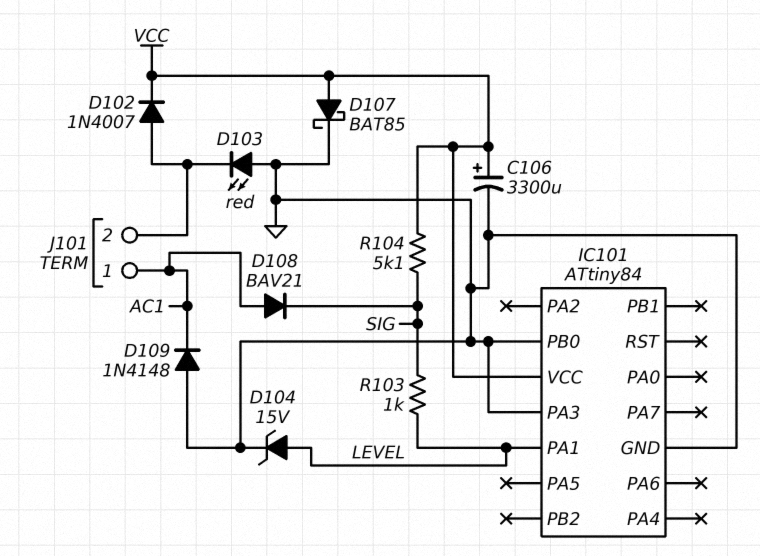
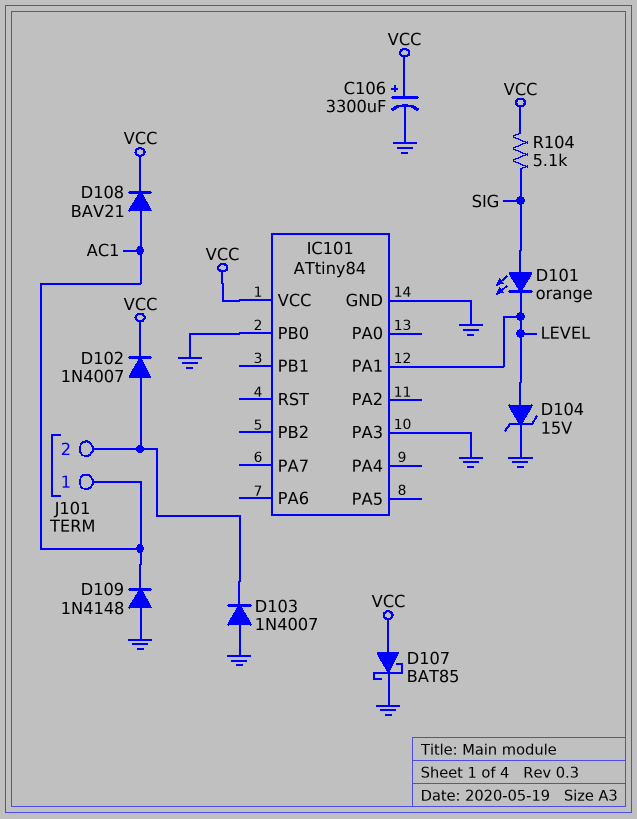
D101: none -> LED orange (A SIG, K LEVEL)
D103: LED red (A GND, K J101/2) -> diode 1N4007 (A GND, K J101/2)
D108: diode BAV21 (A AC1, K SIG) -> diode BAV21 (A AC1, K VCC)
R103: 1k (LEVEL, SIG) -> none

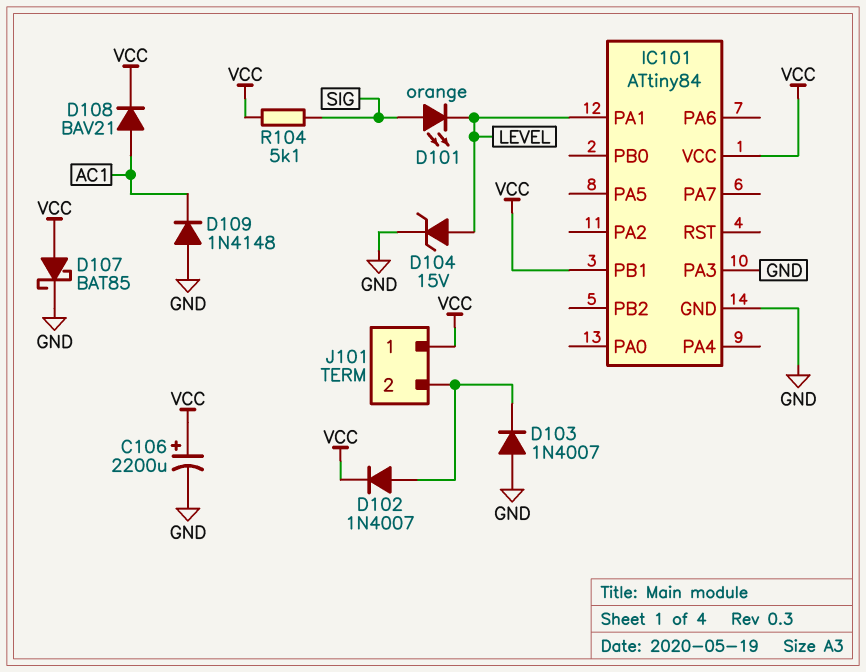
C106: 3300uF (plus VCC, minus GND) -> 2200uF (plus VCC, minus GND)
IC101 pin PB0: GND -> none
IC101 pin PB1: none -> VCC
J101 pin 1: AC1 -> VCC

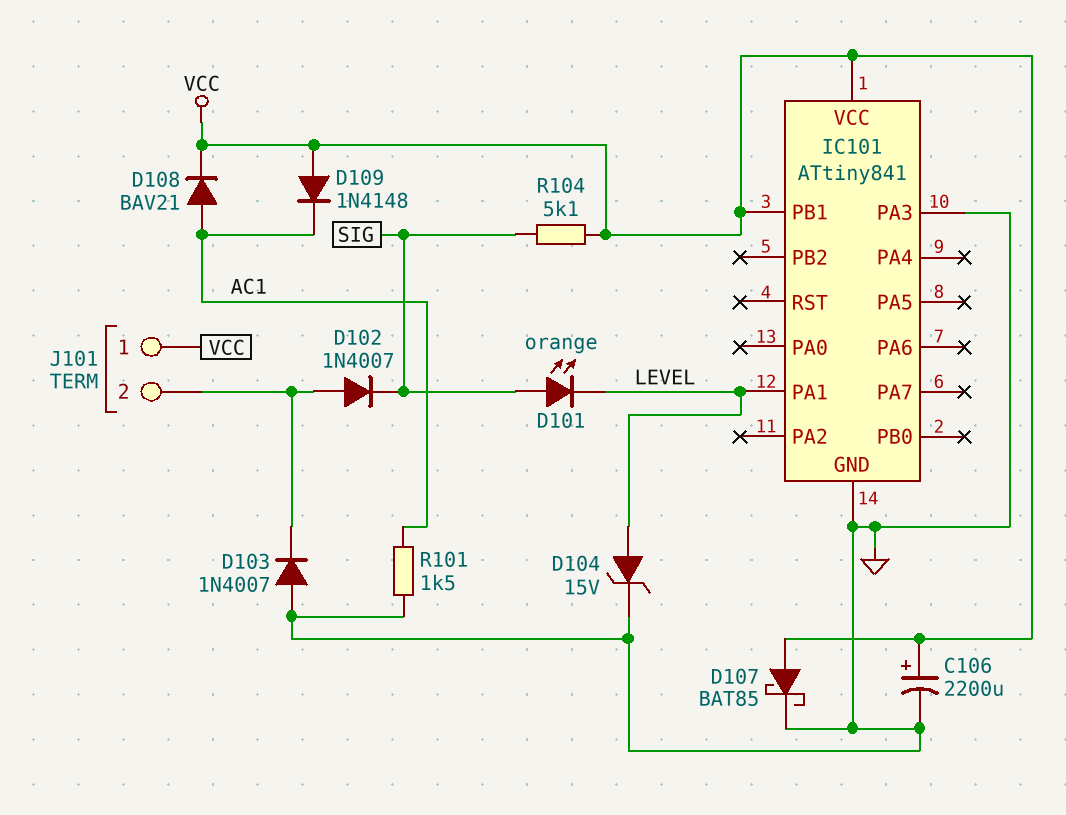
D102: diode 1N4007 (A J101/2, K VCC) -> diode 1N4007 (A J101/2, K SIG)
D109: diode 1N4148 (A GND, K AC1) -> diode 1N4148 (A VCC, K AC1)
IC101: ATtiny84 -> ATtiny841
R101: none -> 1.5k (AC1, GND)

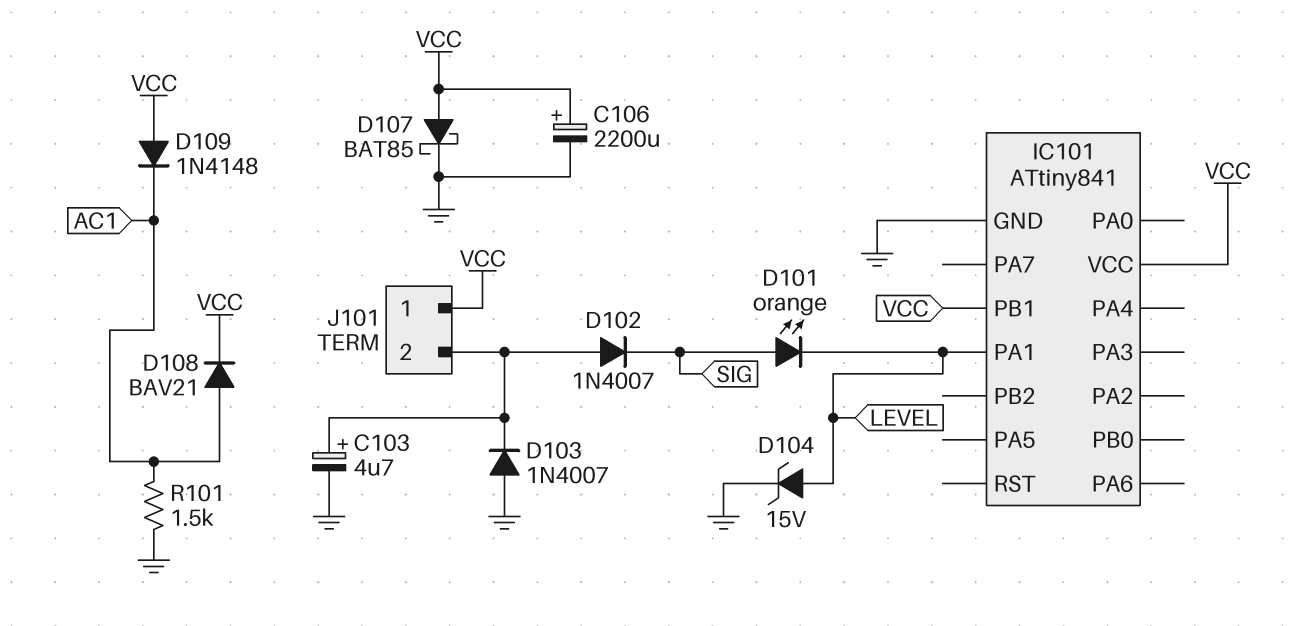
C103: none -> 4.7uF (plus J101/2, minus GND)
IC101 pin PA3: GND -> none
R104: 5.1k (SIG, VCC) -> none

